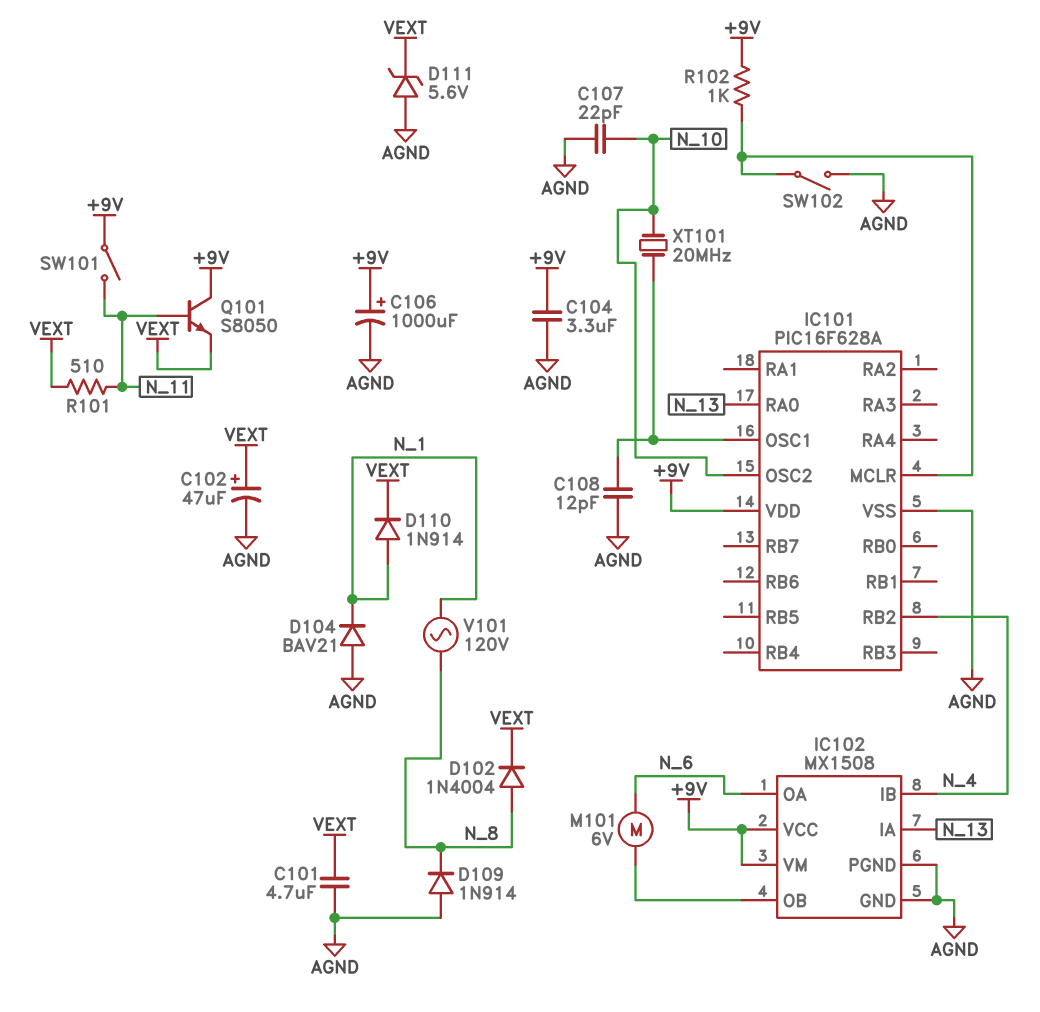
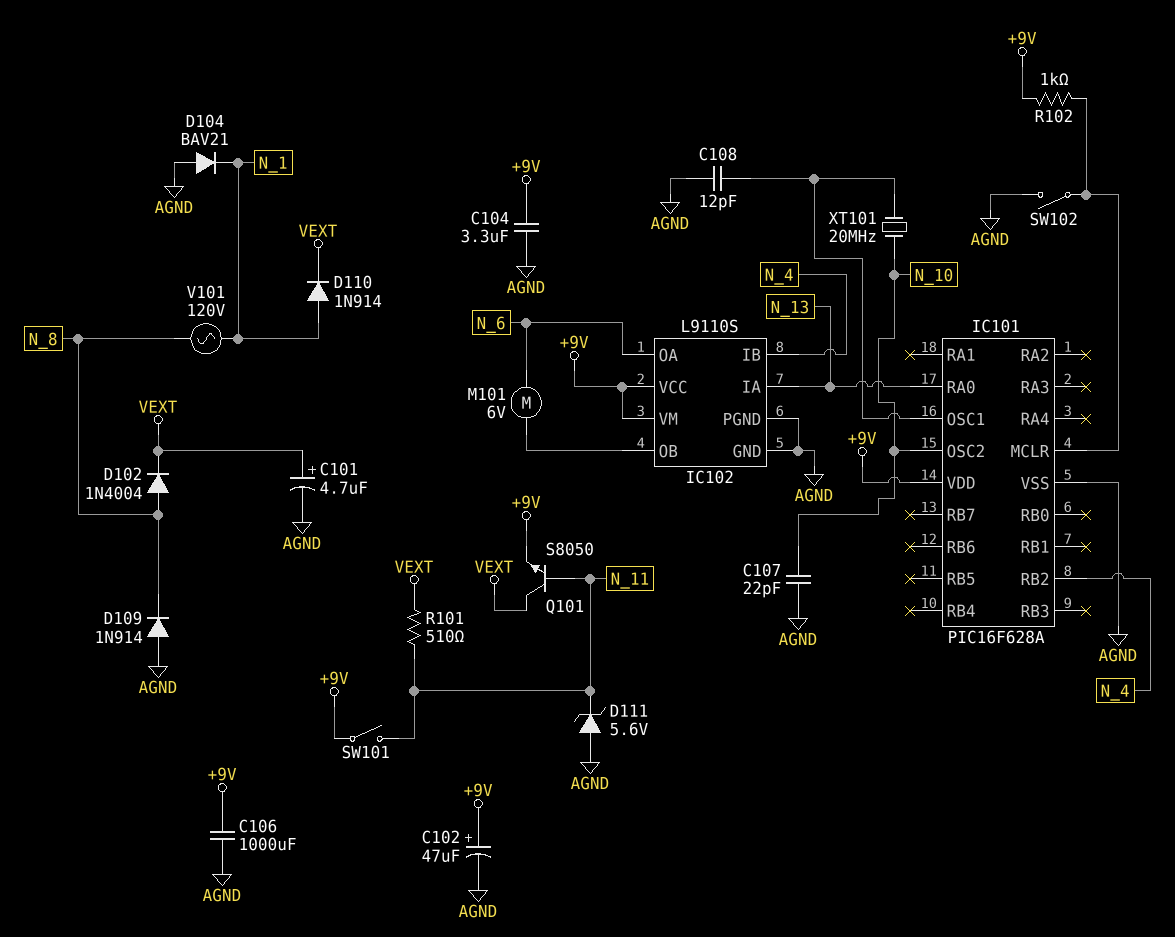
C101: 4.7uF (AGND, VEXT) -> 4.7uF (plus VEXT, minus AGND)
C102: 47uF (plus VEXT, minus AGND) -> 47uF (plus +9V, minus AGND)
C106: 1000uF (plus +9V, minus AGND) -> 1000uF (+9V, AGND)
D111: zener 5.6V (A AGND, K VEXT) -> zener 5.6V (A AGND, K N_11)
IC102: MX1508 -> L9110S
Q101: NPN S8050 (B N_11, C +9V, E VEXT) -> NPN S8050 (B N_11, C VEXT, E +9V)

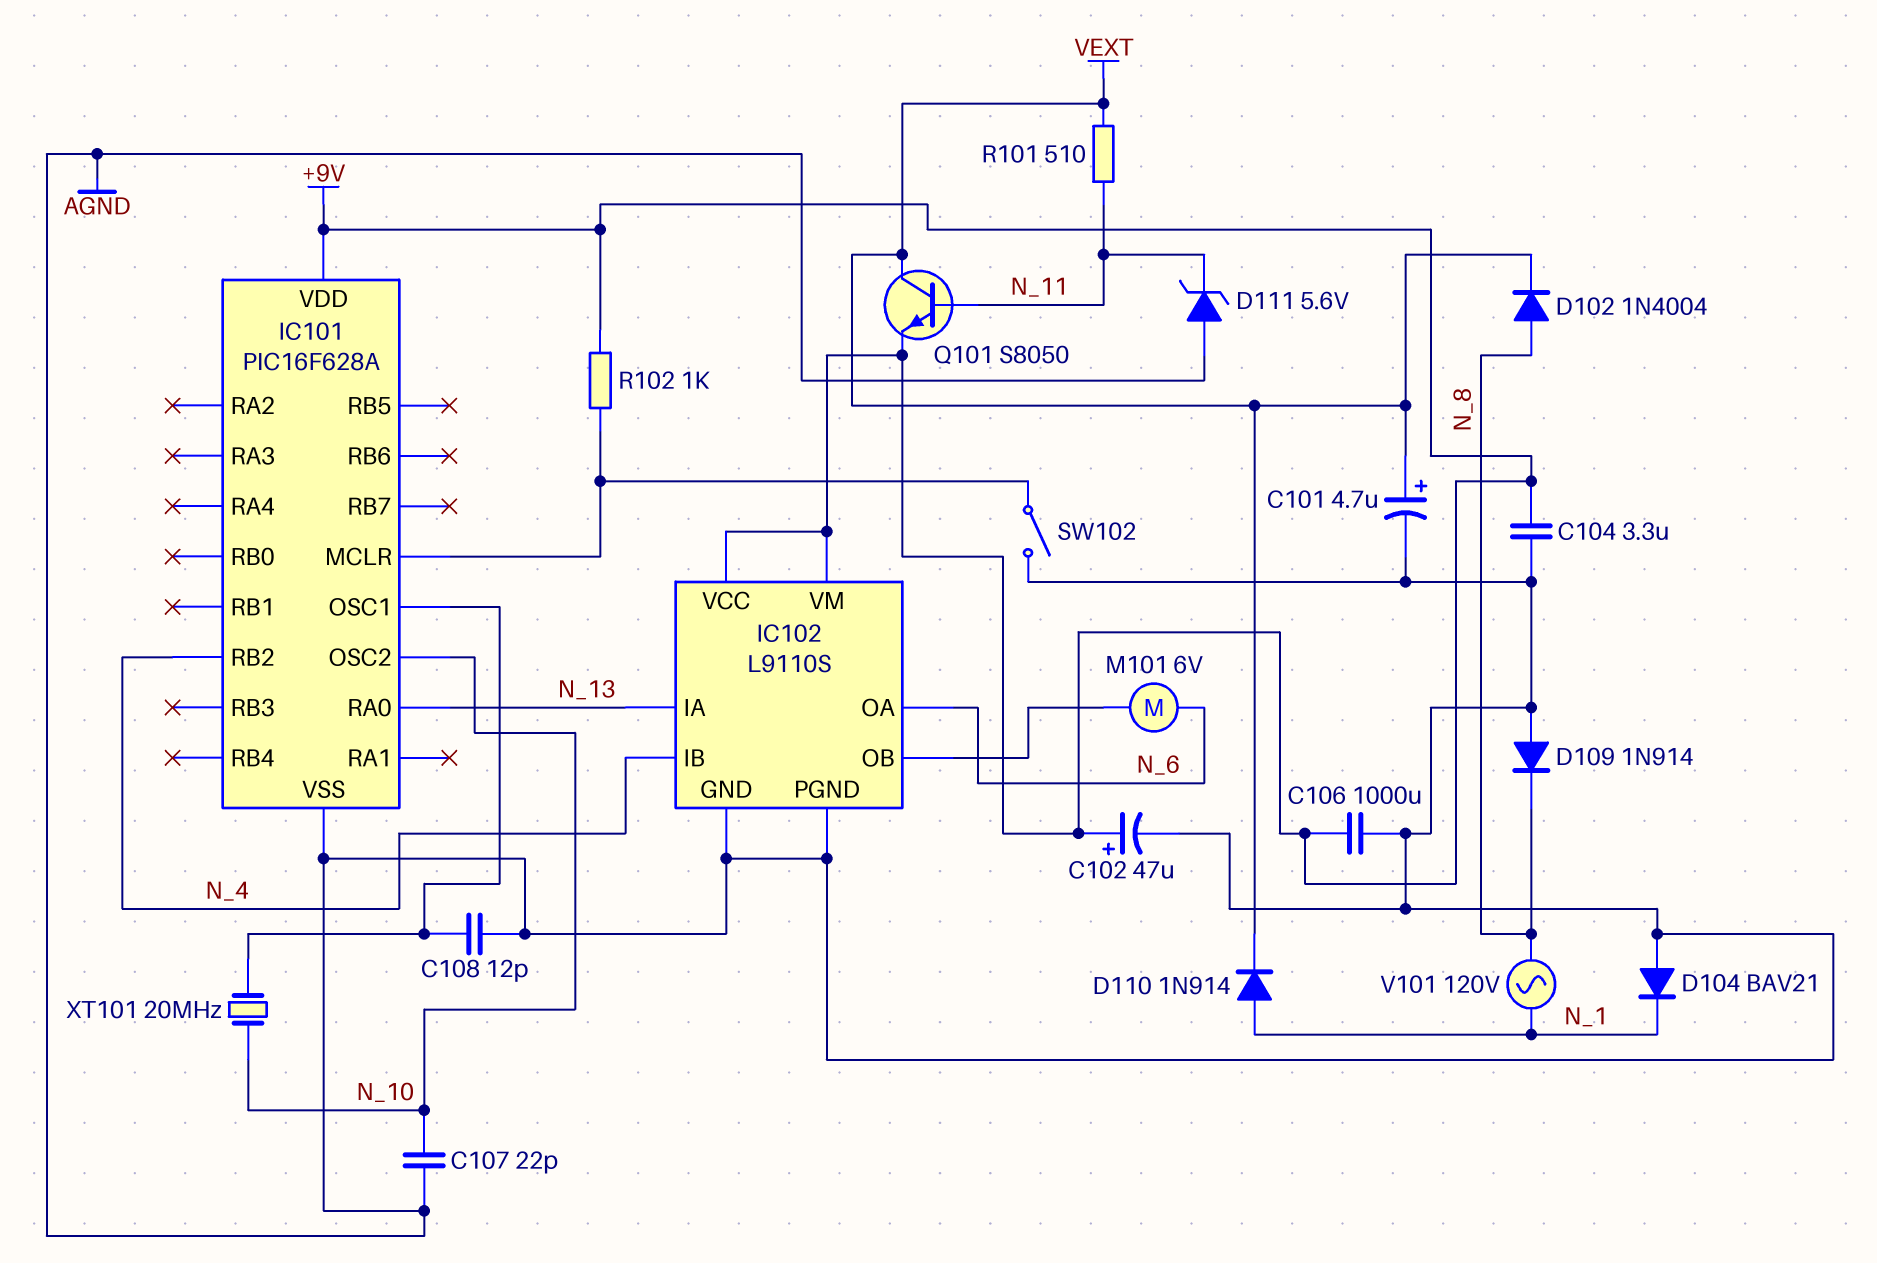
SW101: switch (+9V, N_11) -> none

